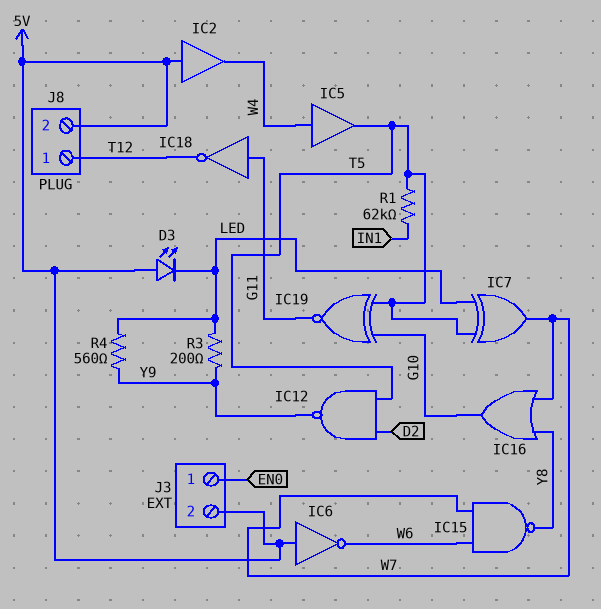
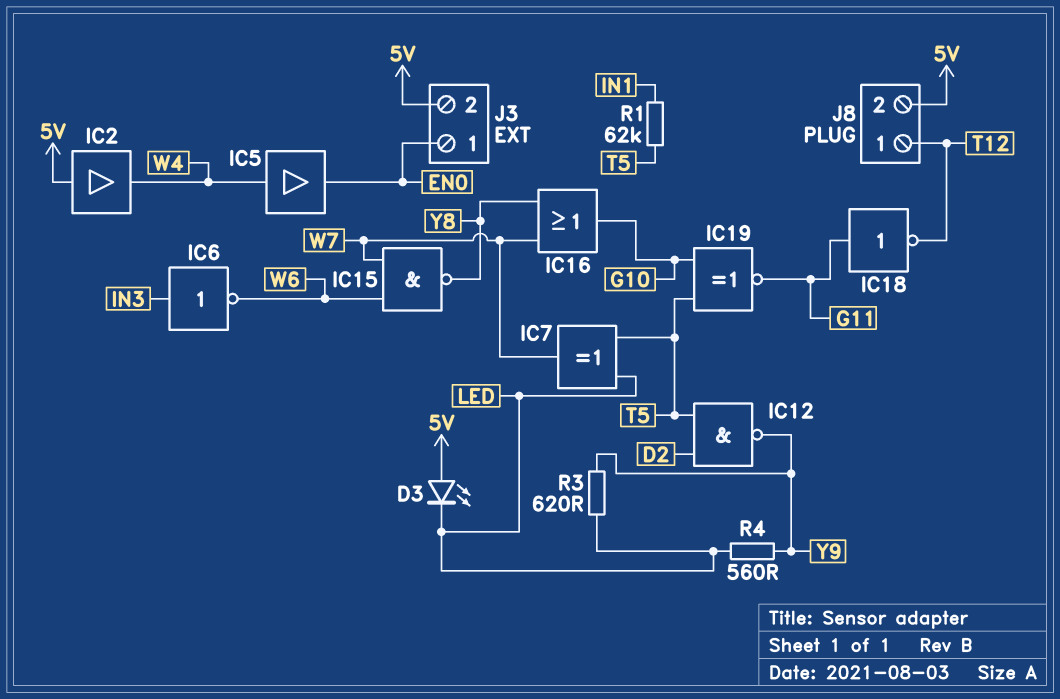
IC5: buffer (in W4, out T5) -> buffer (in W4, out EN0)
IC6: NOT (in 5V, out W6) -> NOT (in IN3, out W6)
R3: 200 (LED, Y9) -> 620 (LED, Y9)

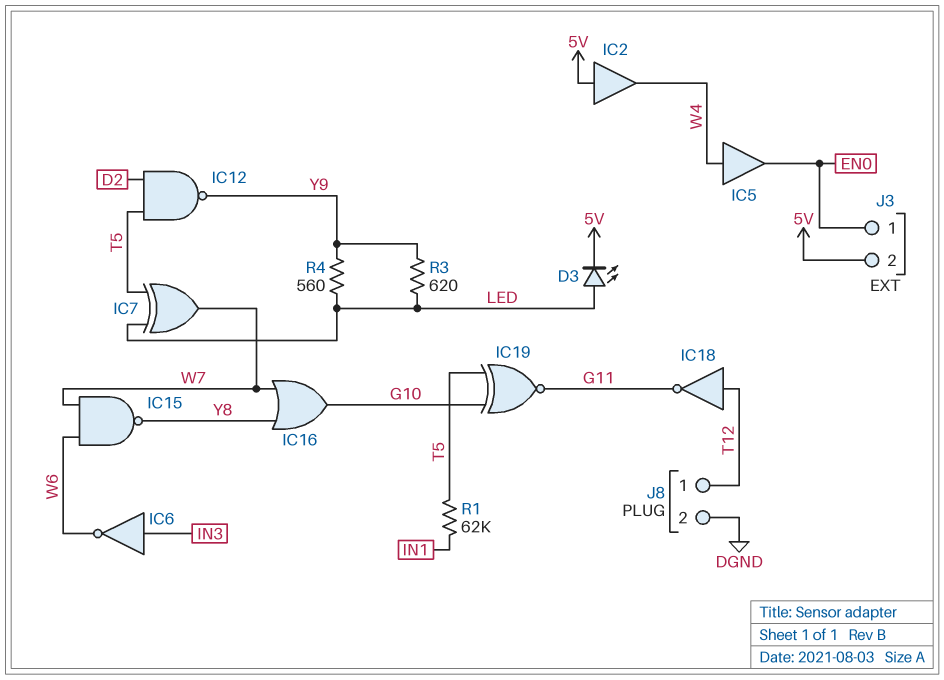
D3: LED (A 5V, K LED) -> LED (A LED, K 5V)
IC18: NOT (in G11, out T12) -> NOT (in T12, out G11)
J8 pin 2: 5V -> DGND

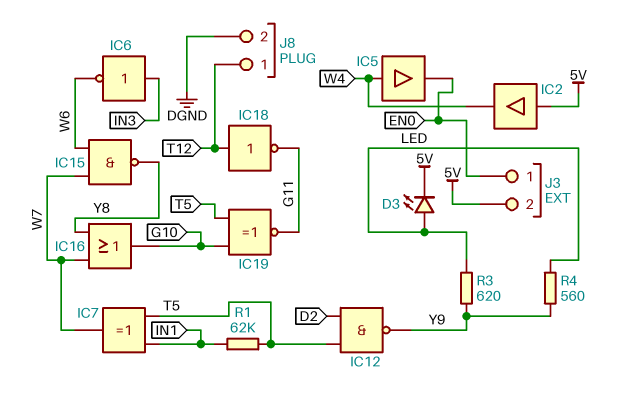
IC7: XOR (in LED, in T5, out W7) -> XOR (in IN1, in T5, out W7)

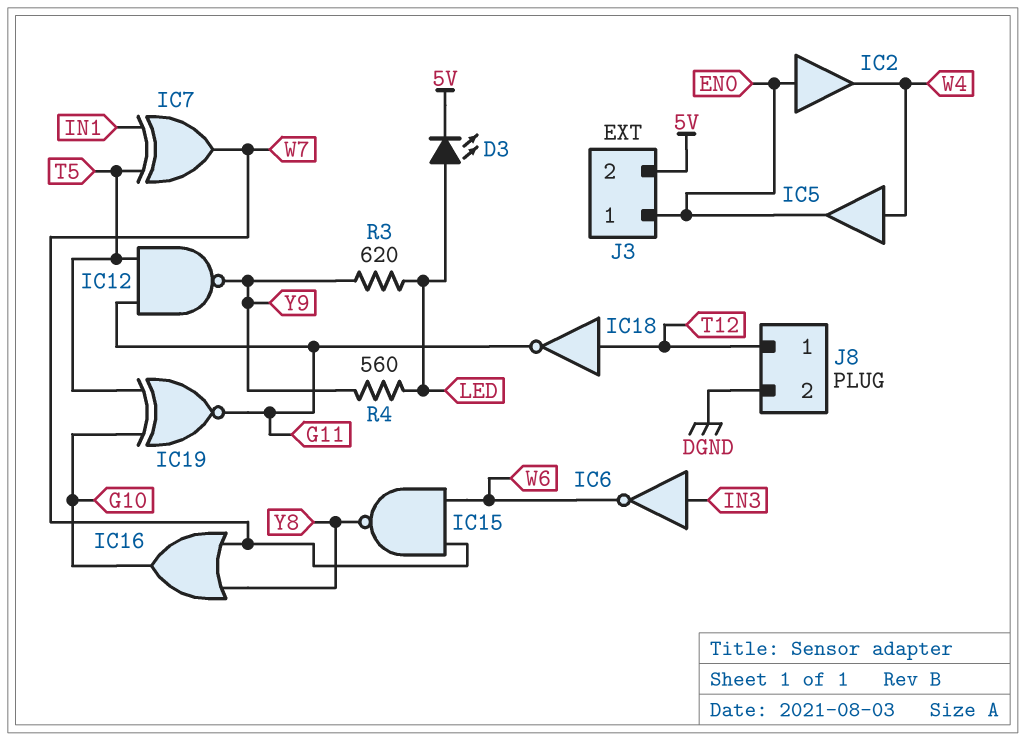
IC2: buffer (in 5V, out W4) -> buffer (in EN0, out W4)
IC12: NAND (in D2, in T5, out Y9) -> NAND (in G11, in T5, out Y9)
R1: 62k (IN1, T5) -> none

